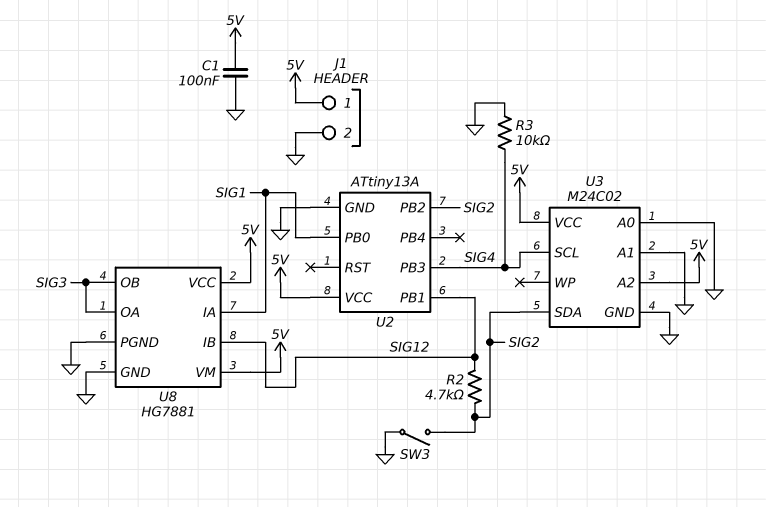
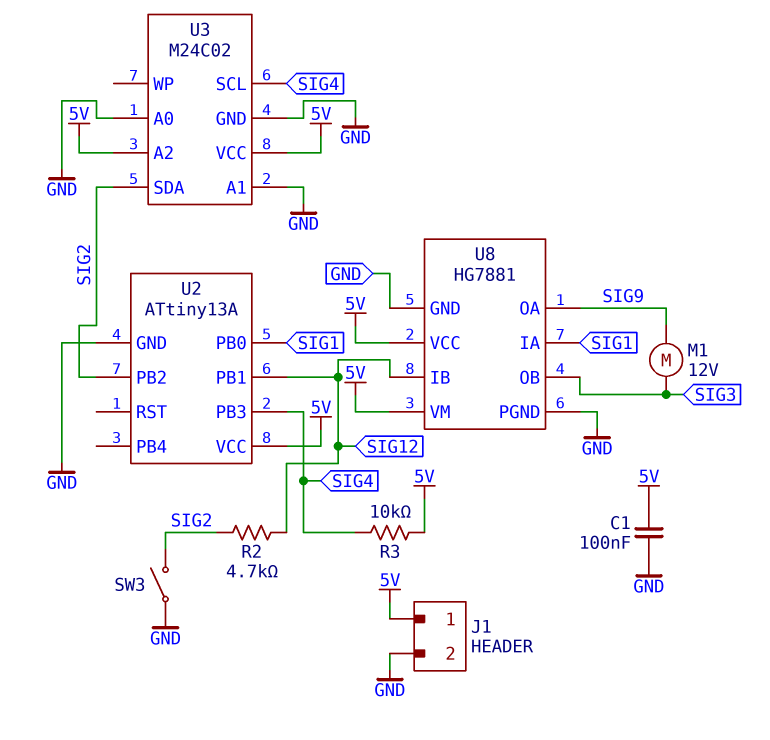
M1: none -> motor 12V (SIG3, SIG9)
R3: 10k (GND, SIG4) -> 10k (5V, SIG4)
U8 pin OA: SIG3 -> SIG9

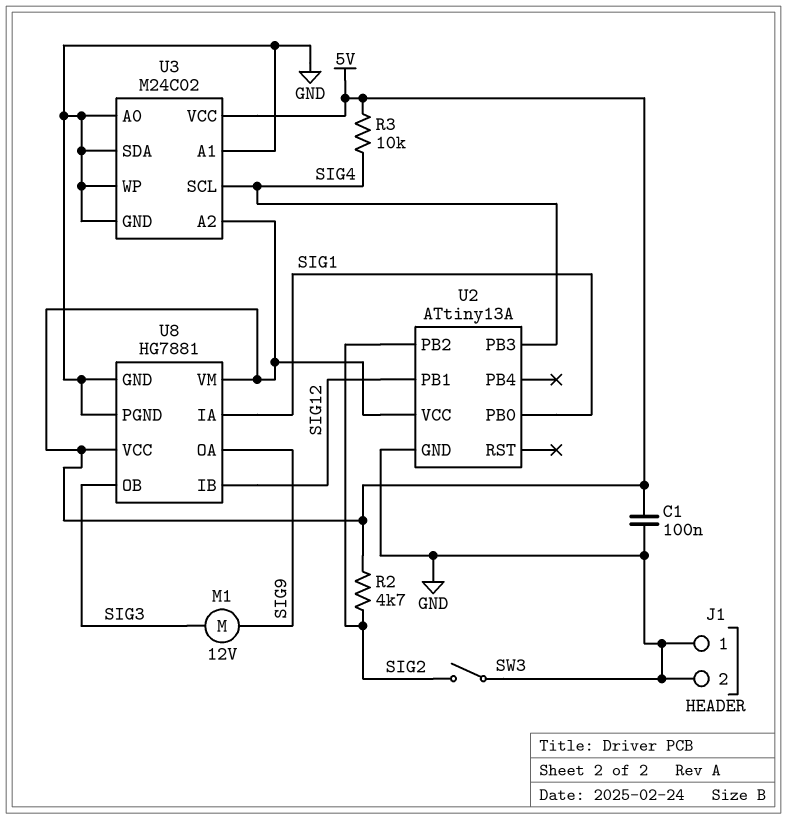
J1 pin 1: 5V -> GND
R2: 4.7k (SIG2, SIG12) -> 4.7k (5V, SIG2)
U3 pin SDA: SIG2 -> GND
U3 pin WP: none -> GND

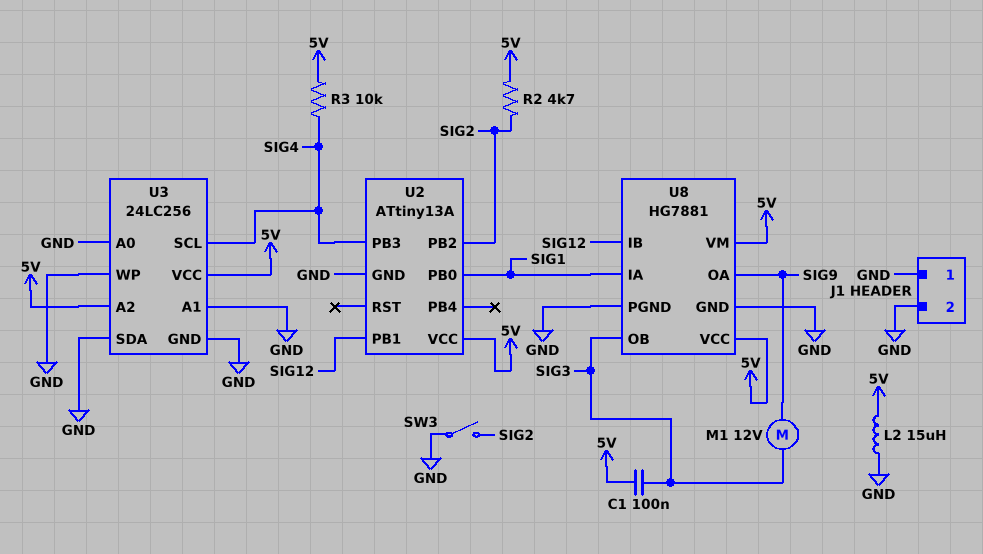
C1: 100nF (5V, GND) -> 100nF (5V, SIG3)
L2: none -> 15uH (5V, GND)
U3: M24C02 -> 24LC256

